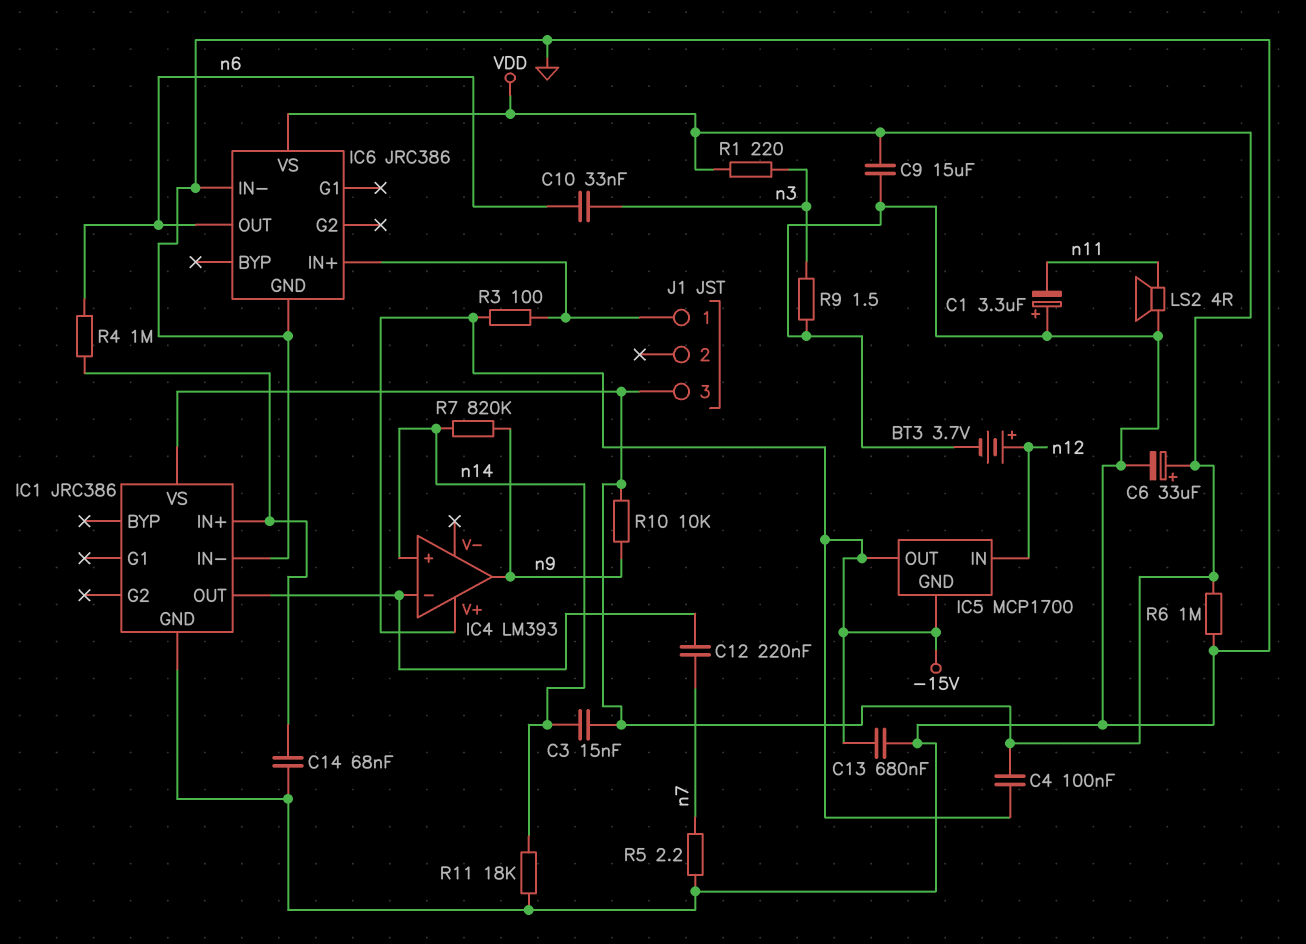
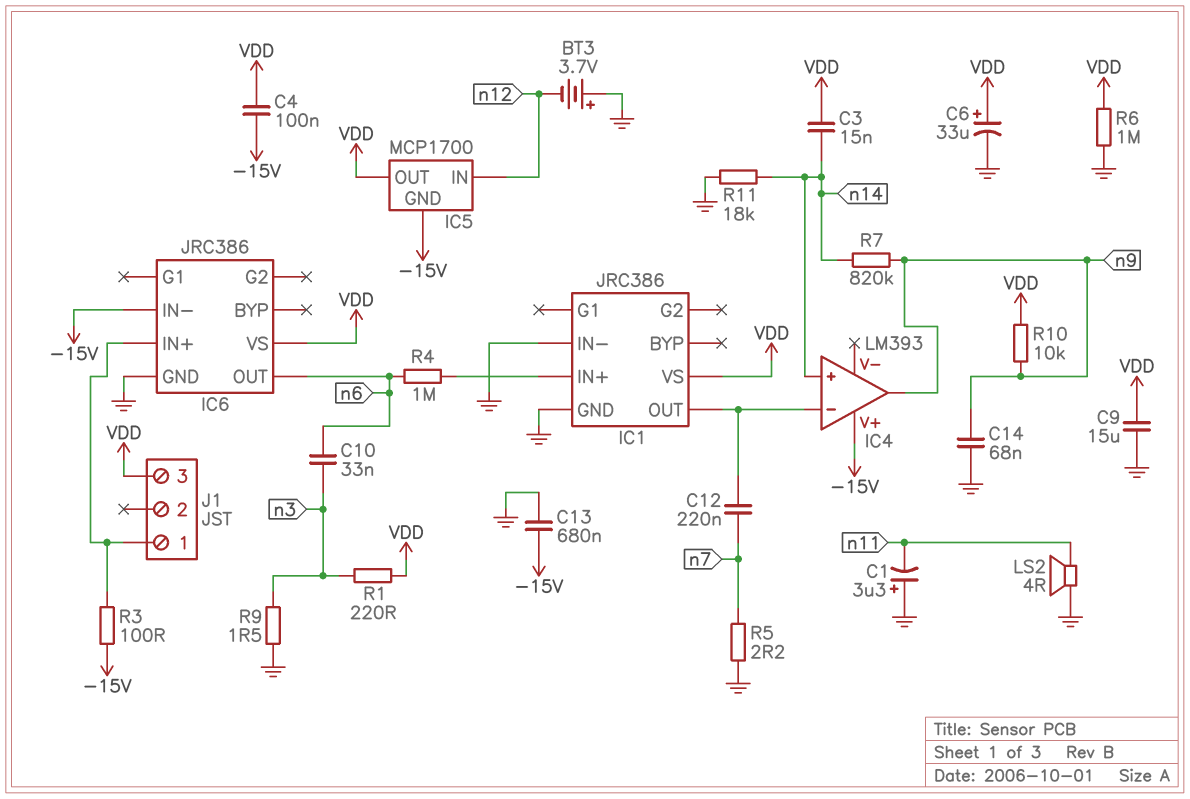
BT3: 3.7V (plus n12, minus GND) -> 3.7V (plus GND, minus n12)
C14: 68nF (GND, IC1/IN+) -> 68nF (GND, n9)
IC5 pin OUT: -15V -> VDD
IC6 pin IN-: GND -> -15V

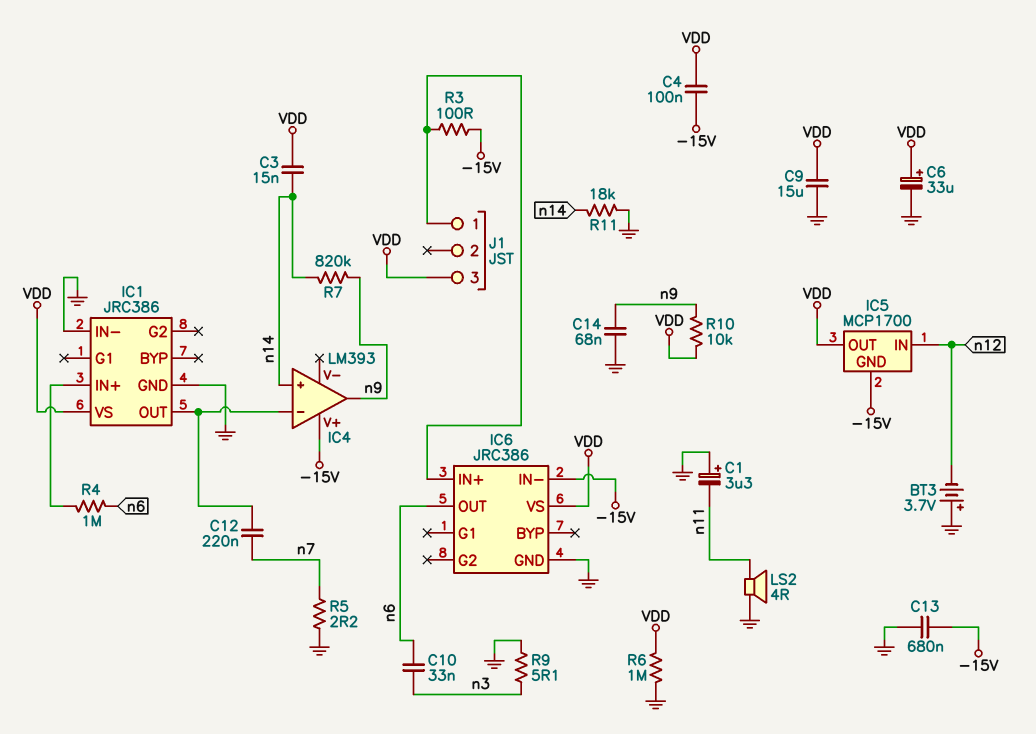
R1: 220 (VDD, n3) -> none
R9: 1.5 (GND, n3) -> 5.1 (GND, n3)

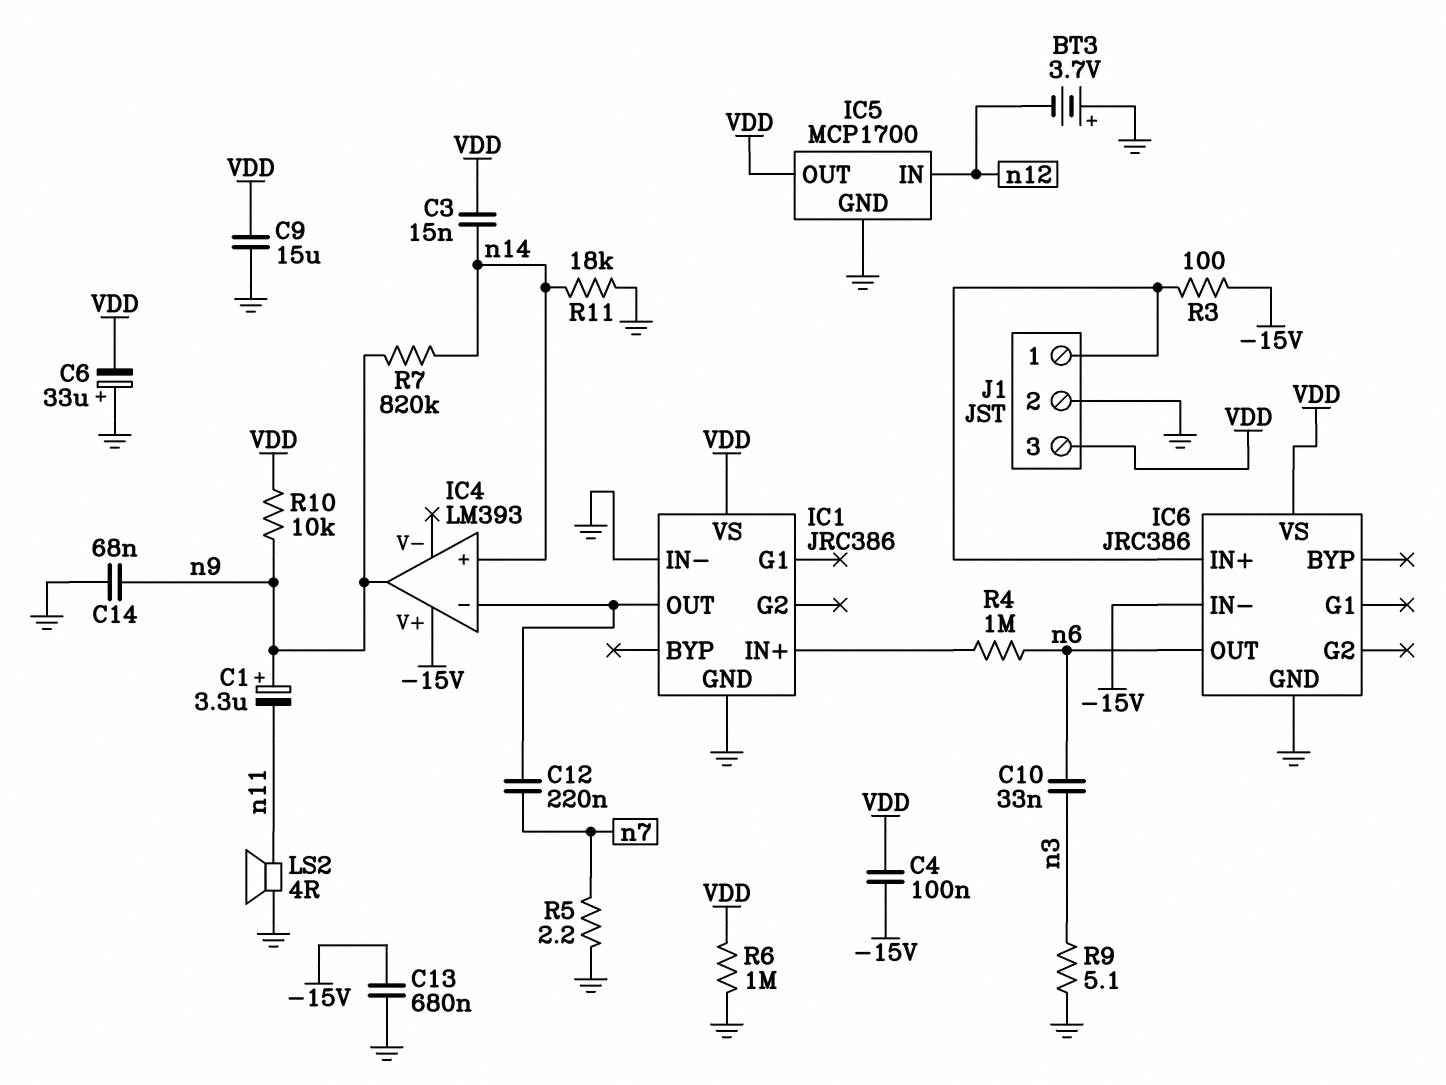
C1: 3.3uF (plus GND, minus n11) -> 3.3uF (plus n9, minus n11)
C6: 33uF (plus VDD, minus GND) -> 33uF (plus GND, minus VDD)
IC5 pin GND: -15V -> GND
J1 pin 2: none -> GND

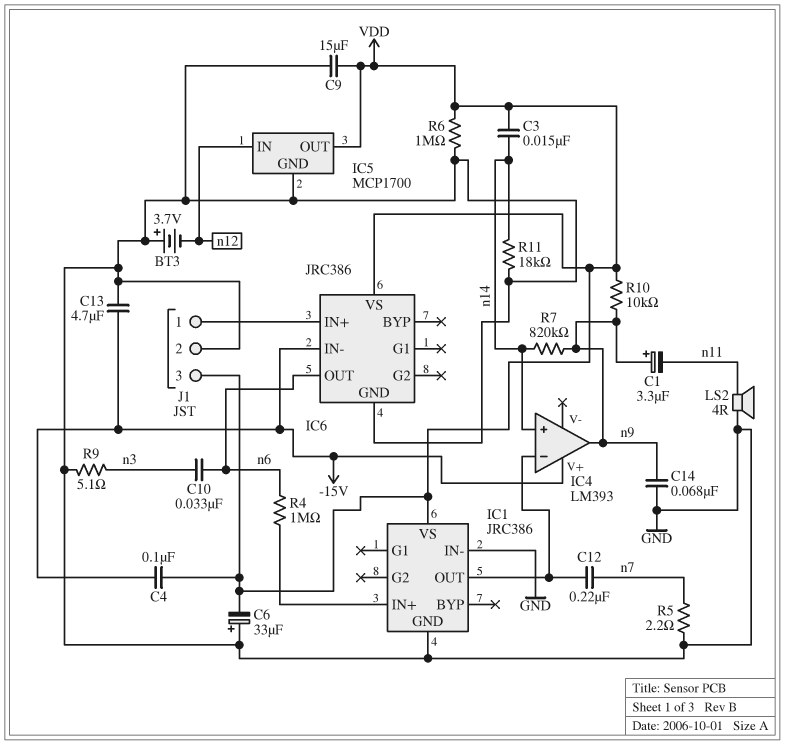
C13: 680nF (-15V, GND) -> 4.7uF (-15V, GND)
R3: 100 (-15V, IC6/IN+) -> none

